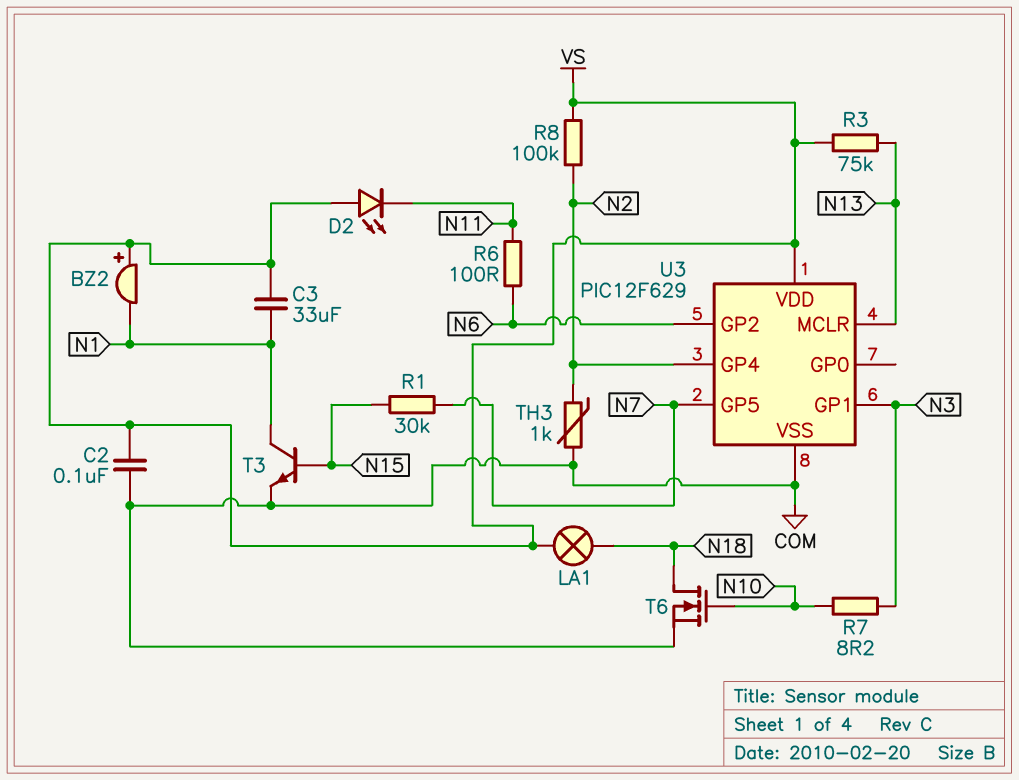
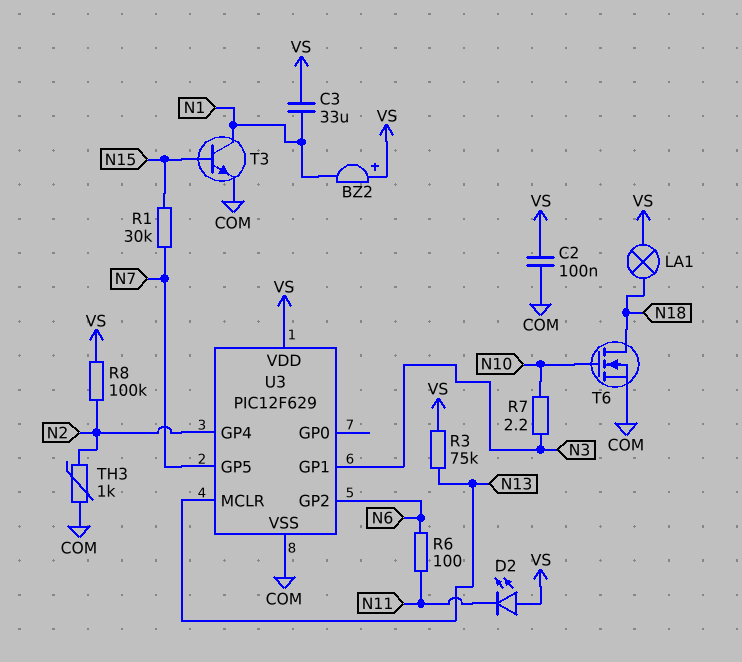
R7: 8.2 (N3, N10) -> 2.2 (N3, N10)

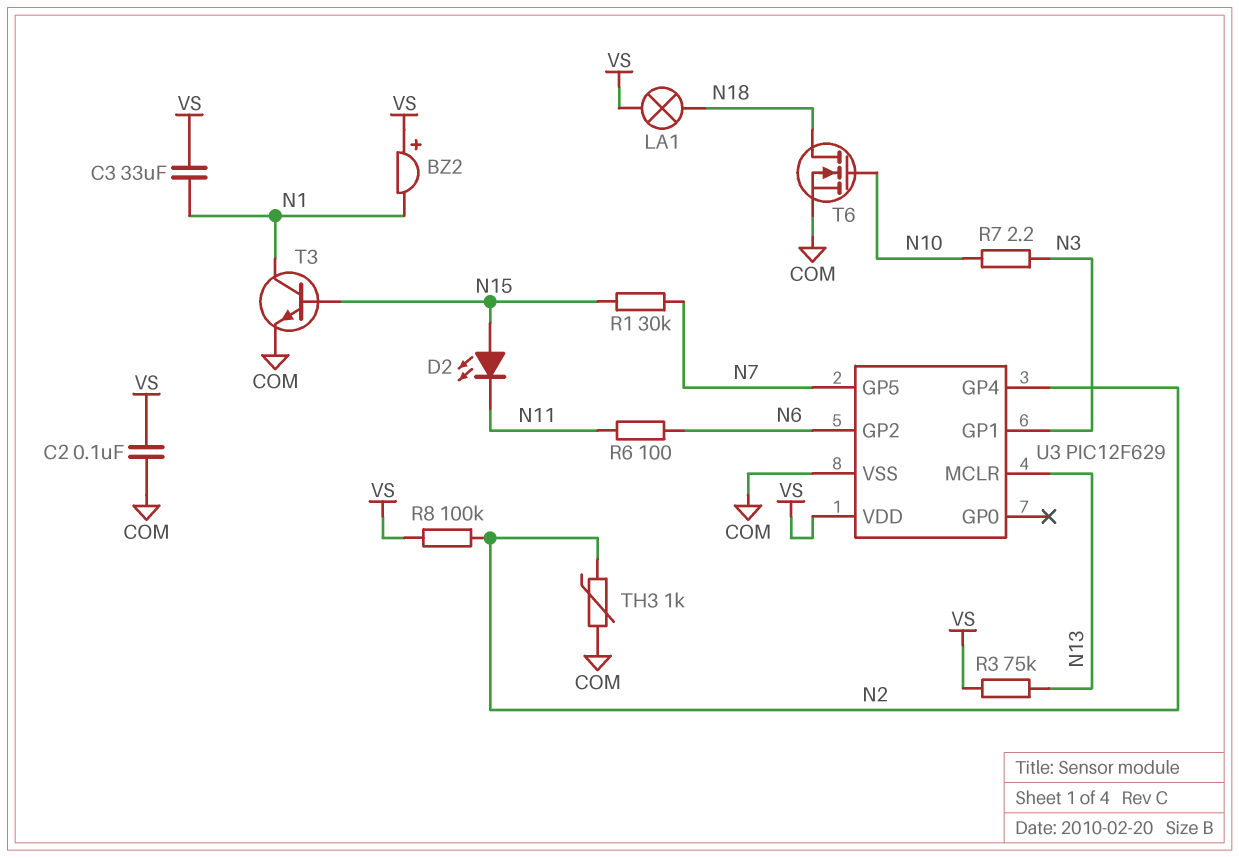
D2: LED (A VS, K N11) -> LED (A N15, K N11)

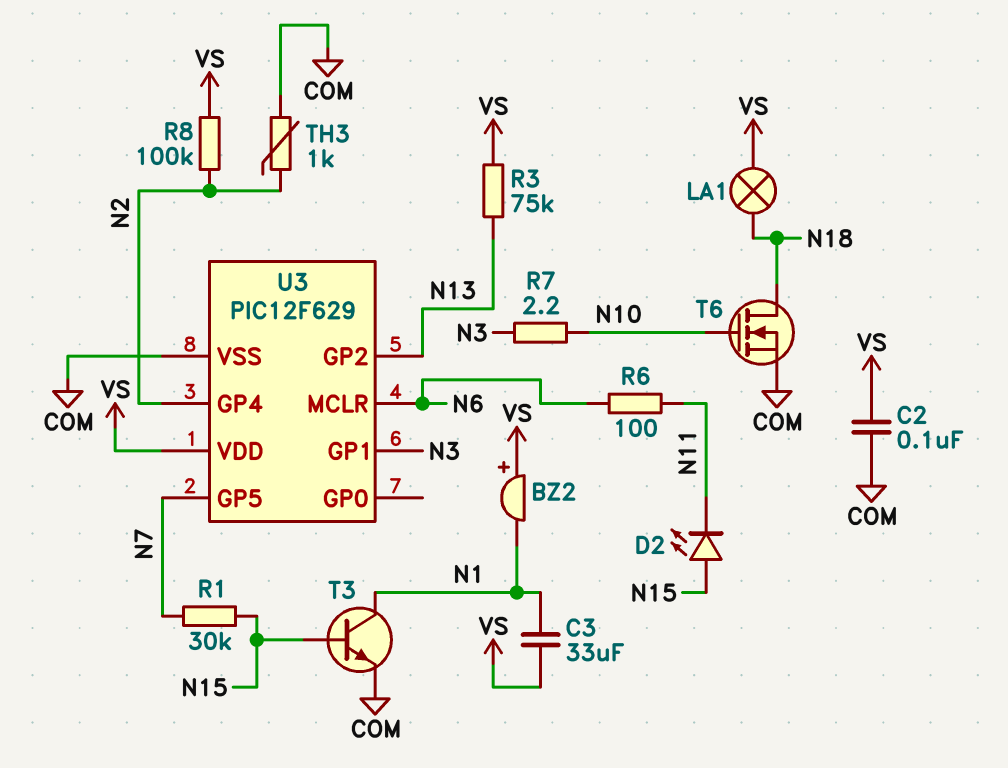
U3 pin GP2: N6 -> N13
U3 pin MCLR: N13 -> N6

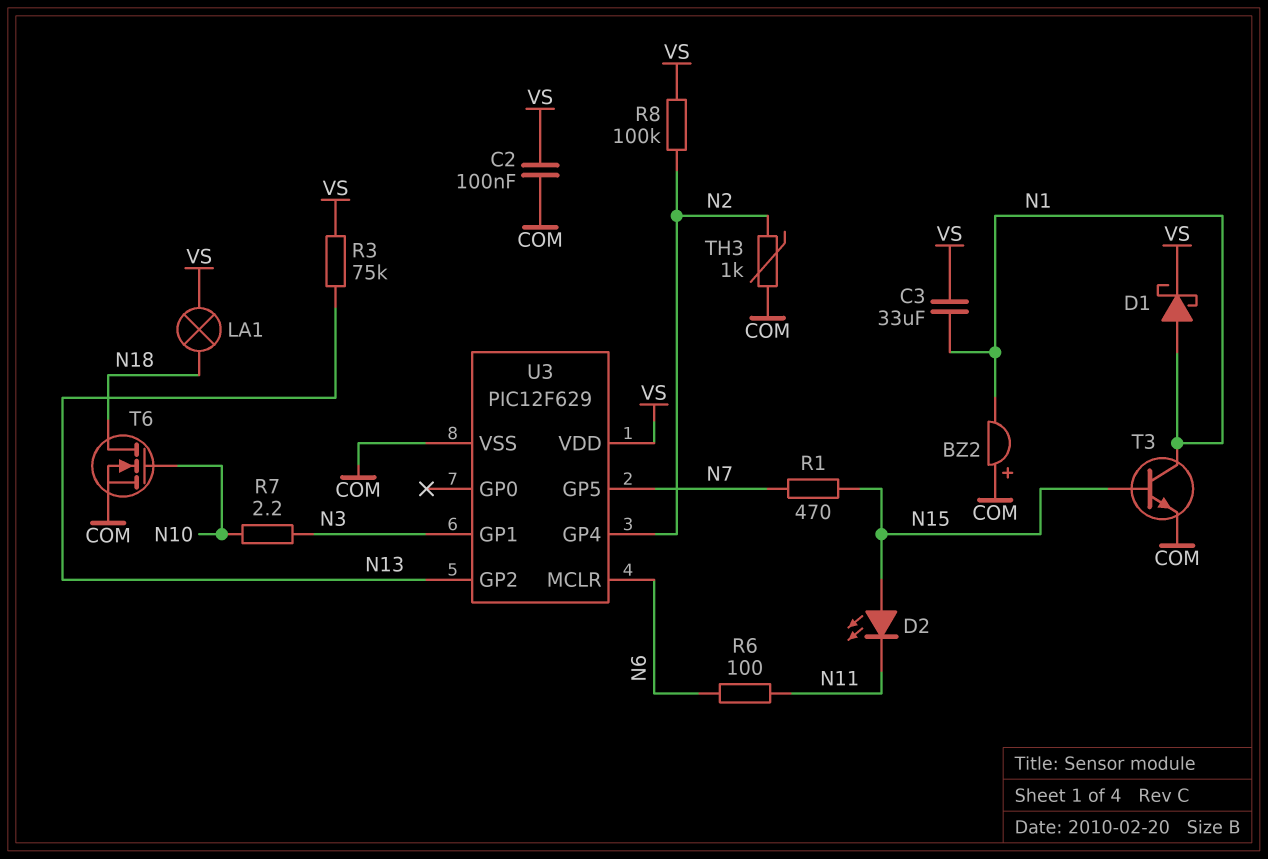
BZ2: buzzer (plus VS, minus N1) -> buzzer (plus COM, minus N1)
D1: none -> schottky (A N1, K VS)
R1: 30k (N7, N15) -> 470 (N7, N15)

